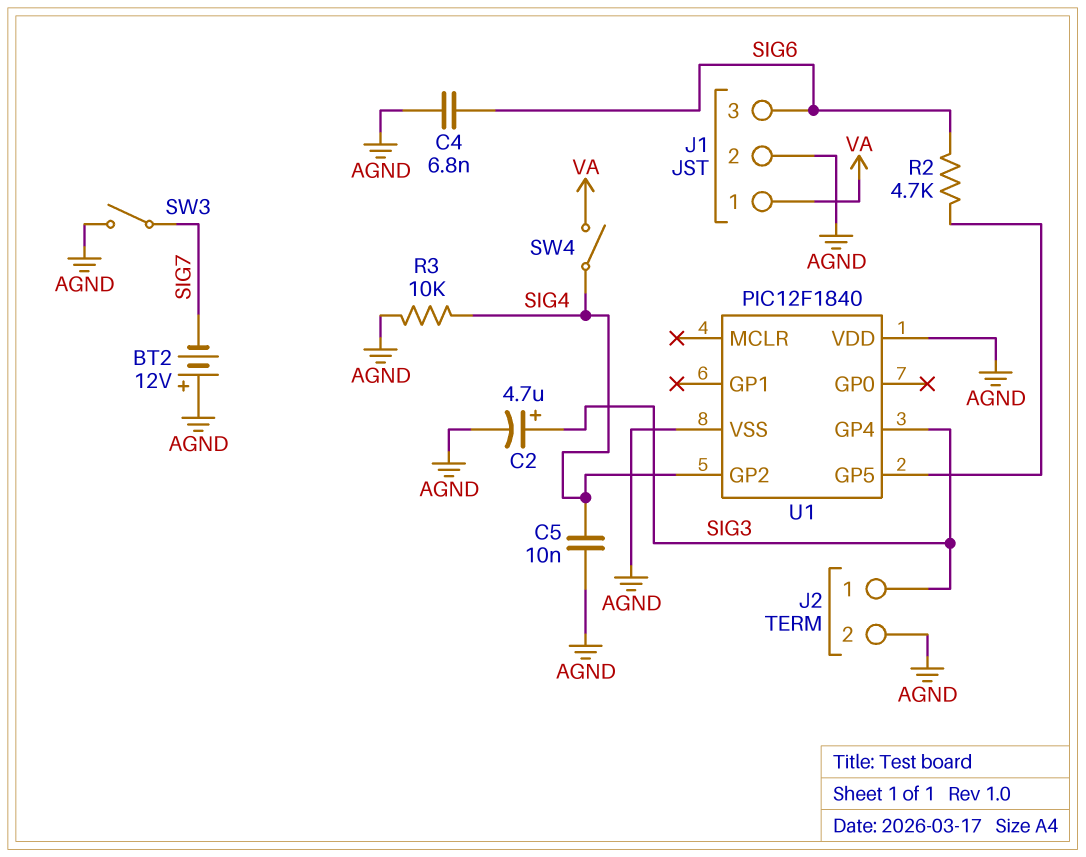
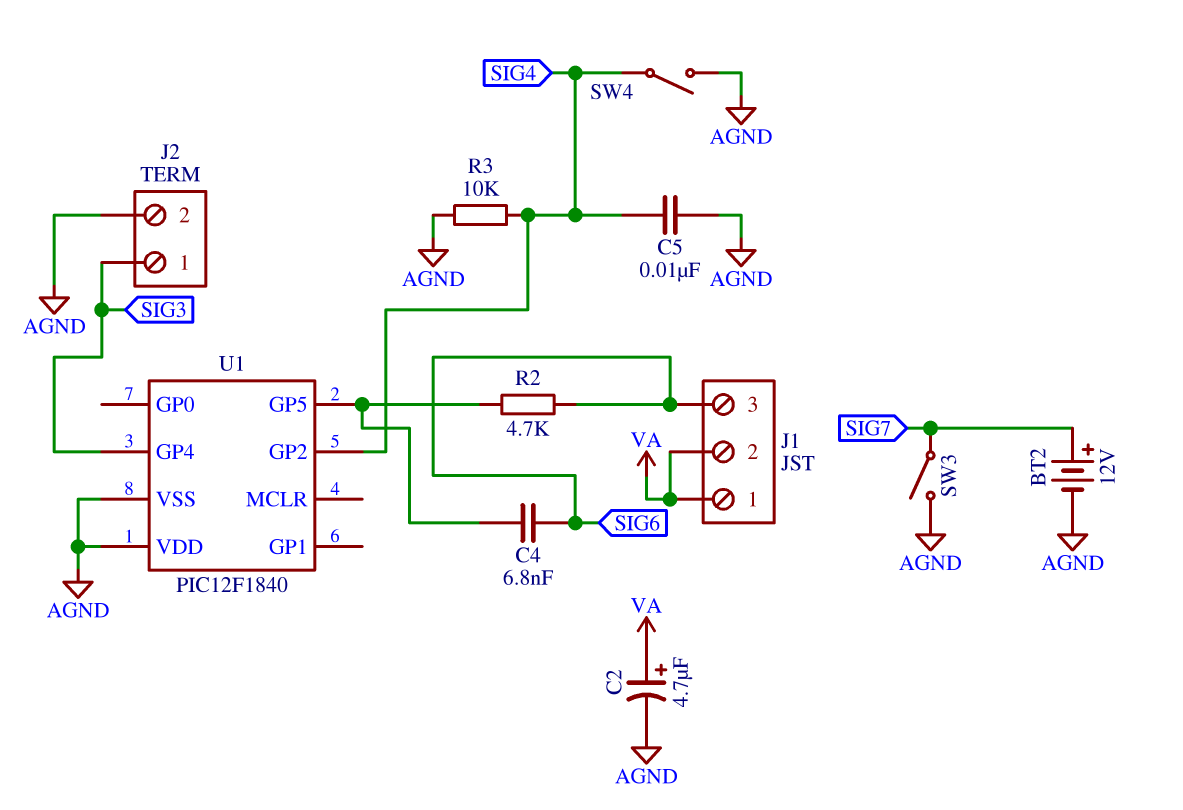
BT2: 12V (plus AGND, minus SIG7) -> 12V (plus SIG7, minus AGND)
C2: 4.7uF (plus SIG3, minus AGND) -> 4.7uF (plus VA, minus AGND)
C4: 6.8nF (AGND, SIG6) -> 6.8nF (SIG6, U1/GP5)
J1 pin 2: AGND -> VA
SW4: switch (SIG4, VA) -> switch (AGND, SIG4)

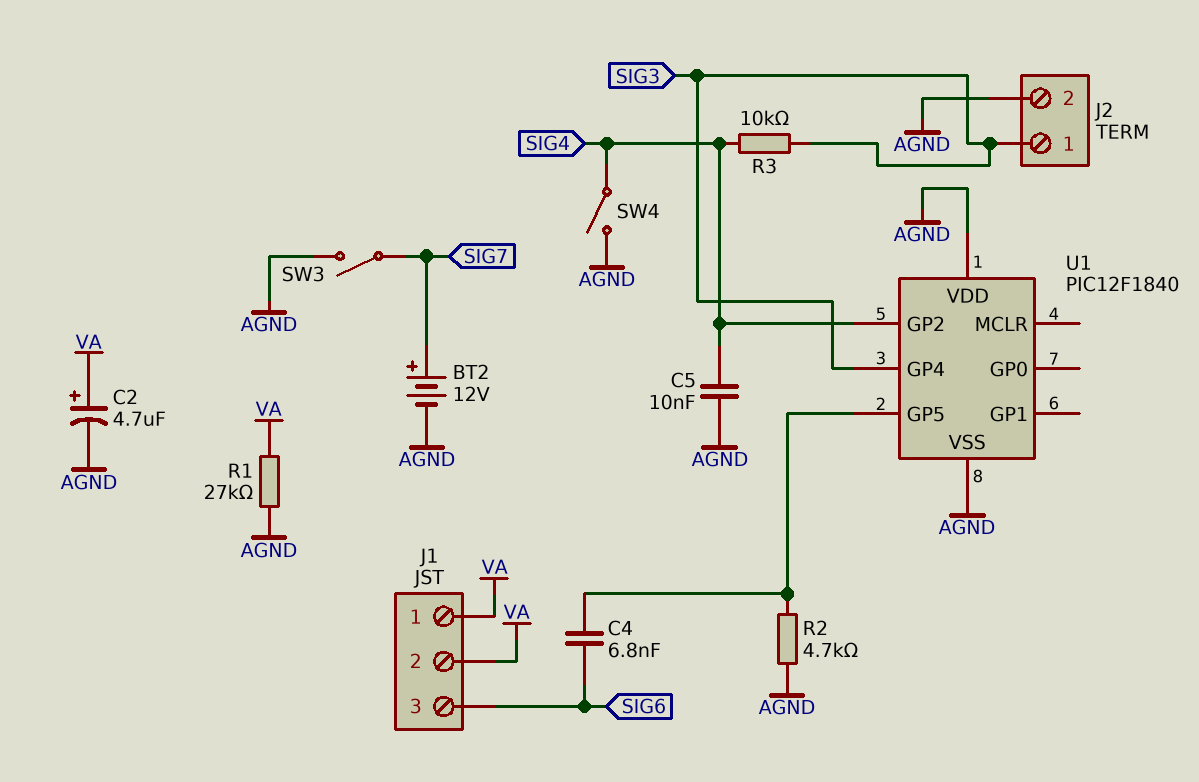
R1: none -> 27k (AGND, VA)
R2: 4.7k (SIG6, U1/GP5) -> 4.7k (AGND, U1/GP5)
R3: 10k (AGND, SIG4) -> 10k (SIG3, SIG4)

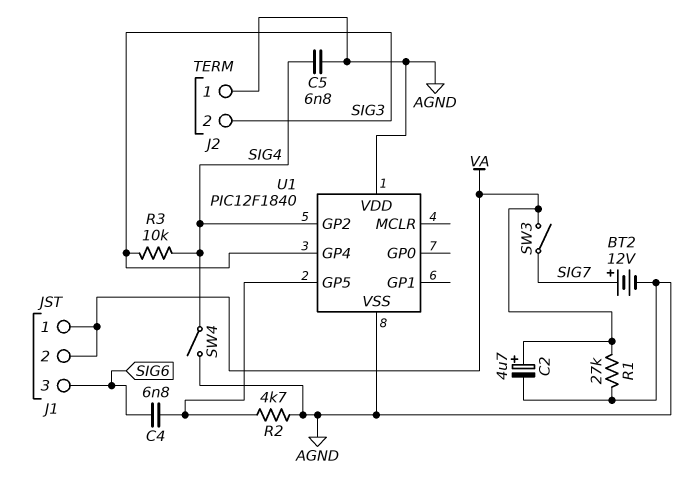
C5: 10nF (AGND, SIG4) -> 6.8nF (AGND, SIG4)
J2 pin 1: SIG3 -> AGND
J2 pin 2: AGND -> SIG3
SW3: switch (AGND, SIG7) -> switch (SIG7, VA)

